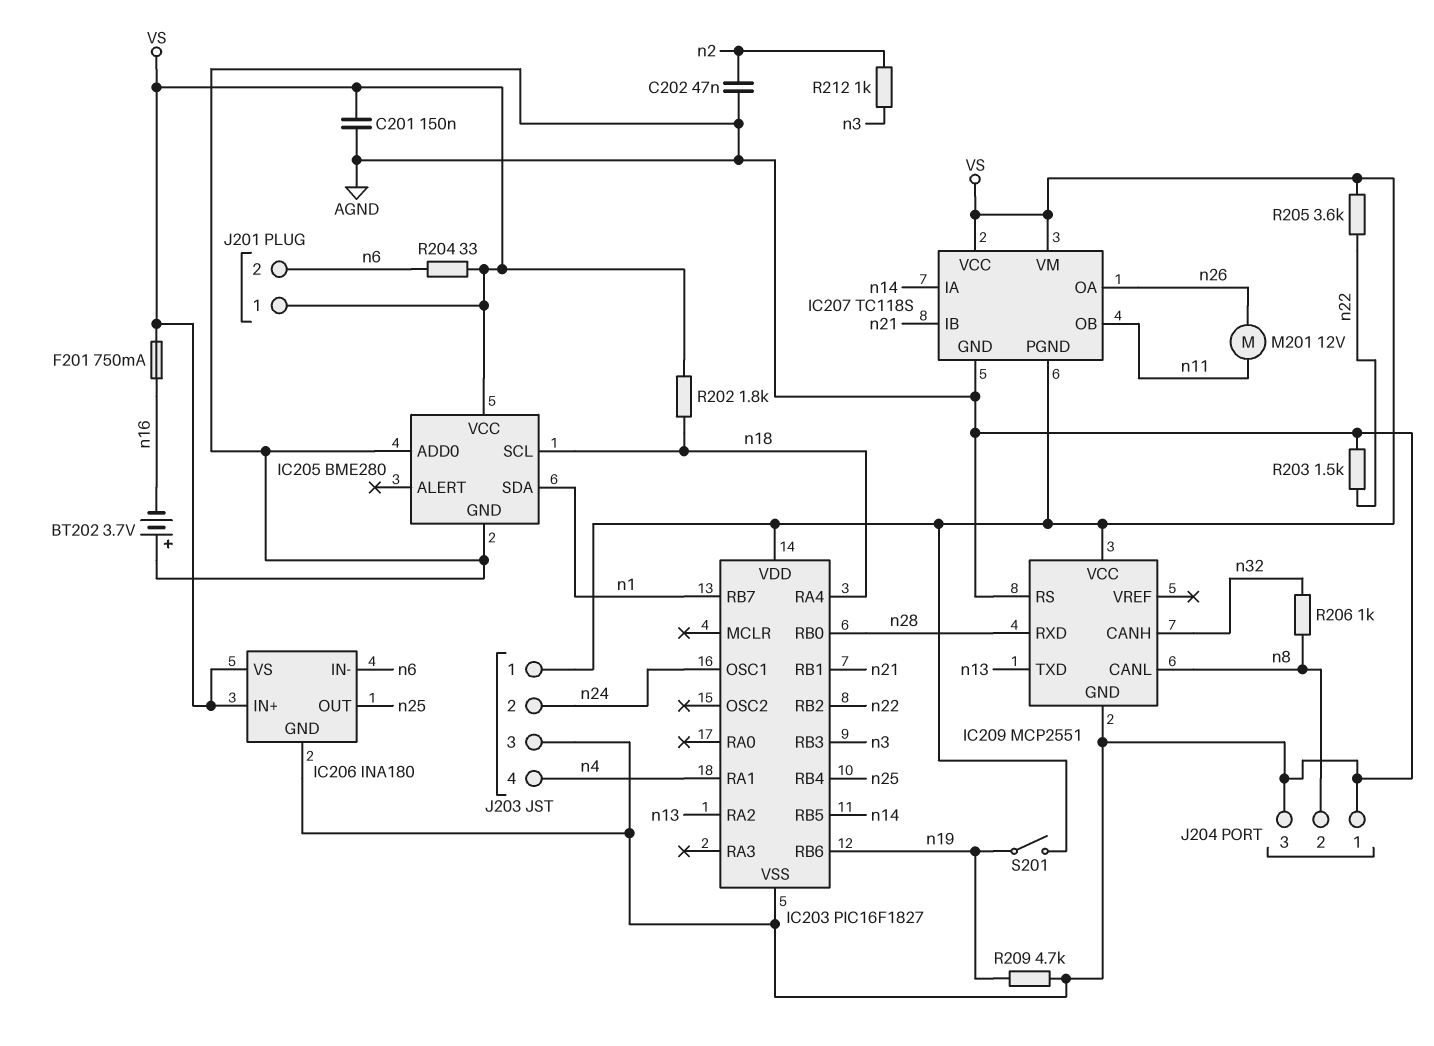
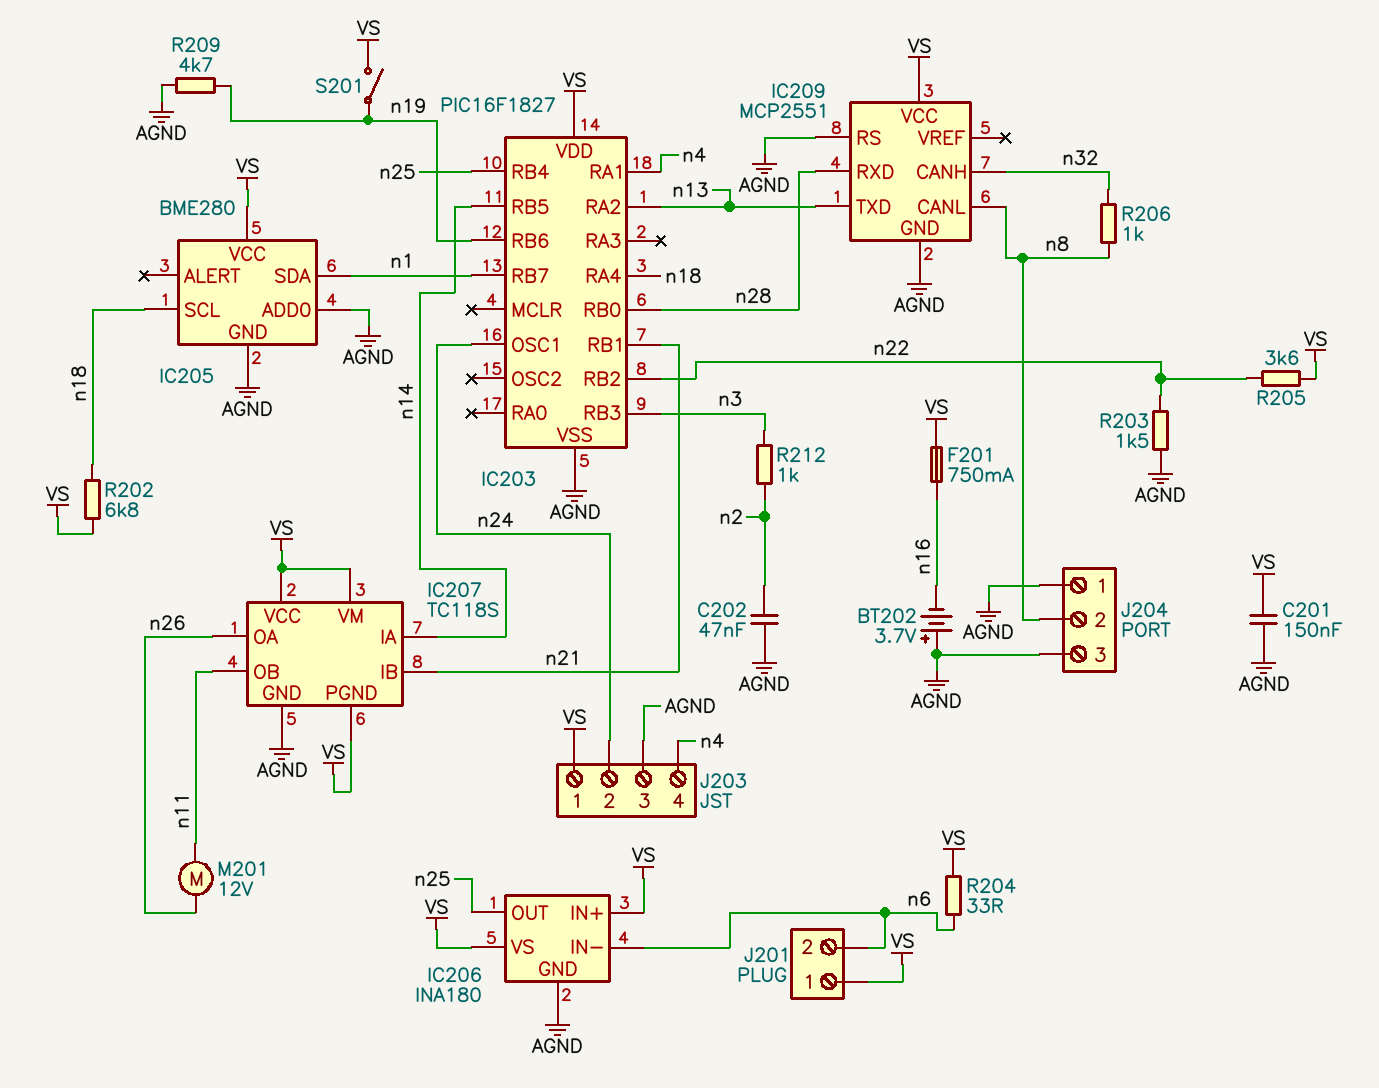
R202: 1.8k (VS, n18) -> 6.8k (VS, n18)

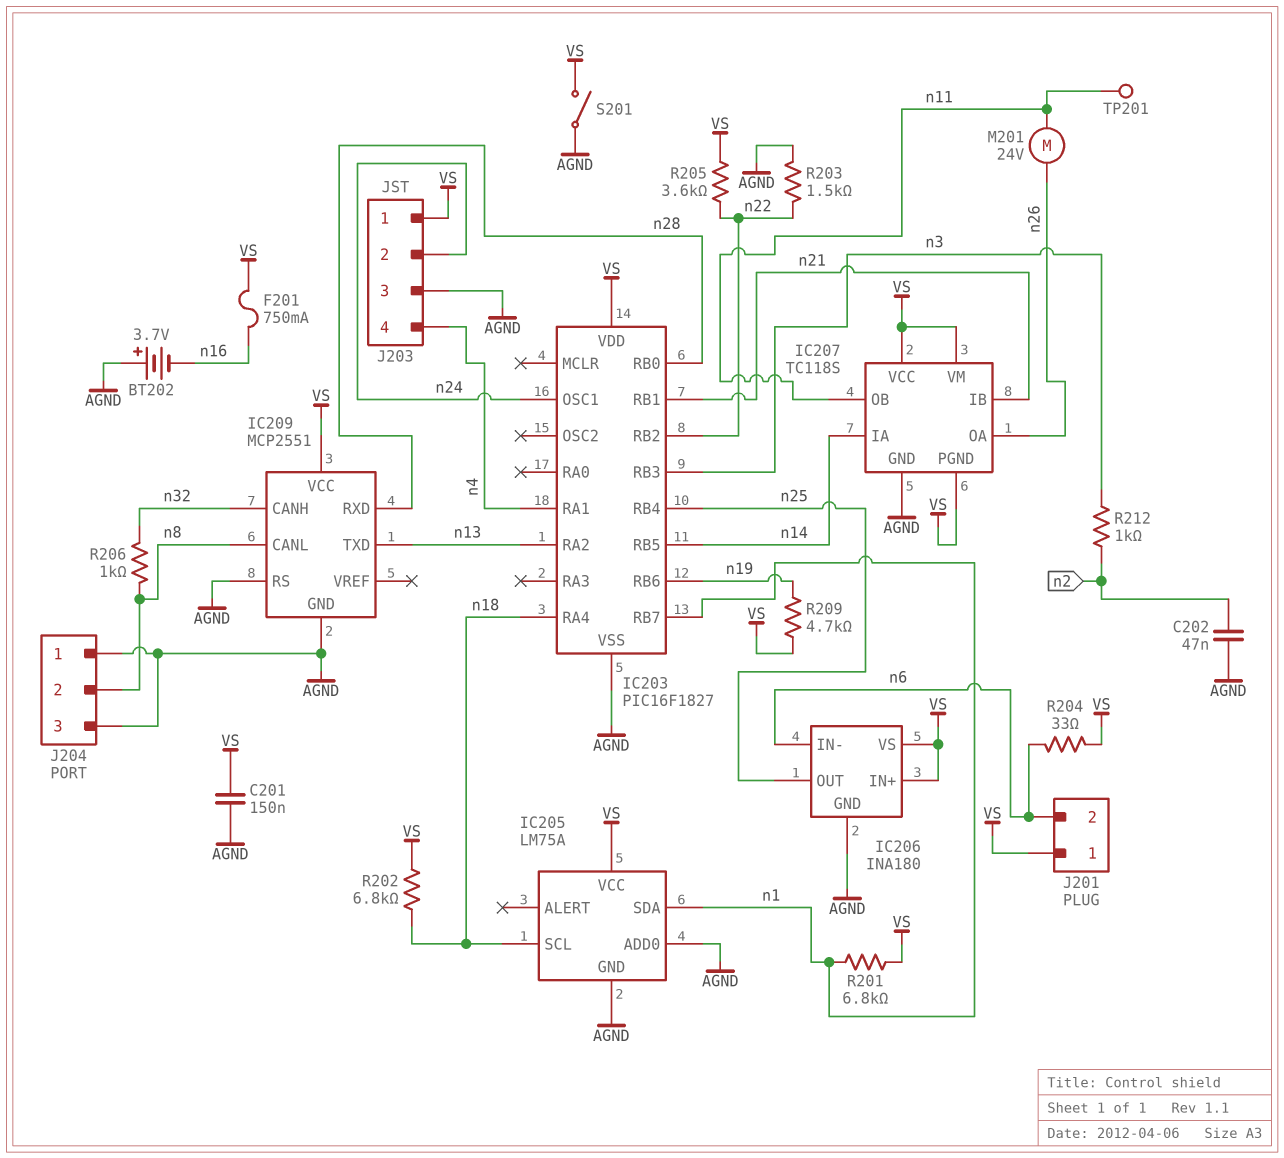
IC205: BME280 -> LM75A
M201: motor 12V (n11, n26) -> motor 24V (n11, n26)
R201: none -> 6.8k (VS, n1)
R209: 4.7k (AGND, n19) -> 4.7k (VS, n19)
S201: switch (VS, n19) -> switch (AGND, VS)
TP201: none -> test point (n11)

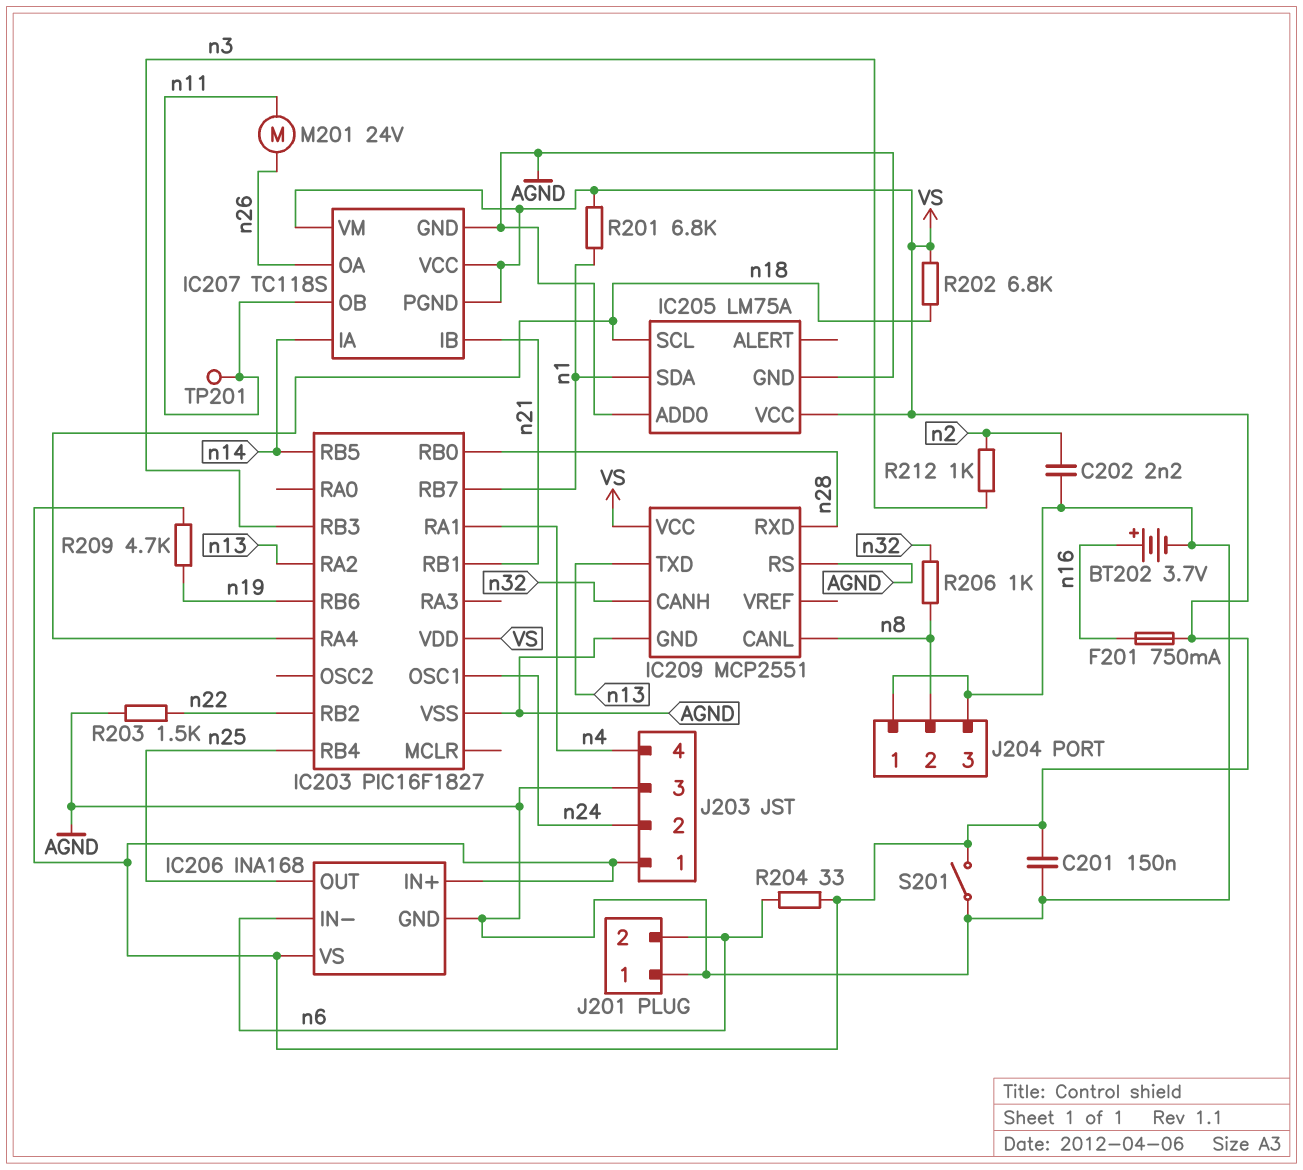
BT202: 3.7V (plus AGND, minus n16) -> 3.7V (plus n16, minus AGND)
C202: 47nF (AGND, n2) -> 2.2nF (AGND, n2)
IC206: INA180 -> INA168
J201 pin 1: VS -> AGND
R205: 3.6k (VS, n22) -> none

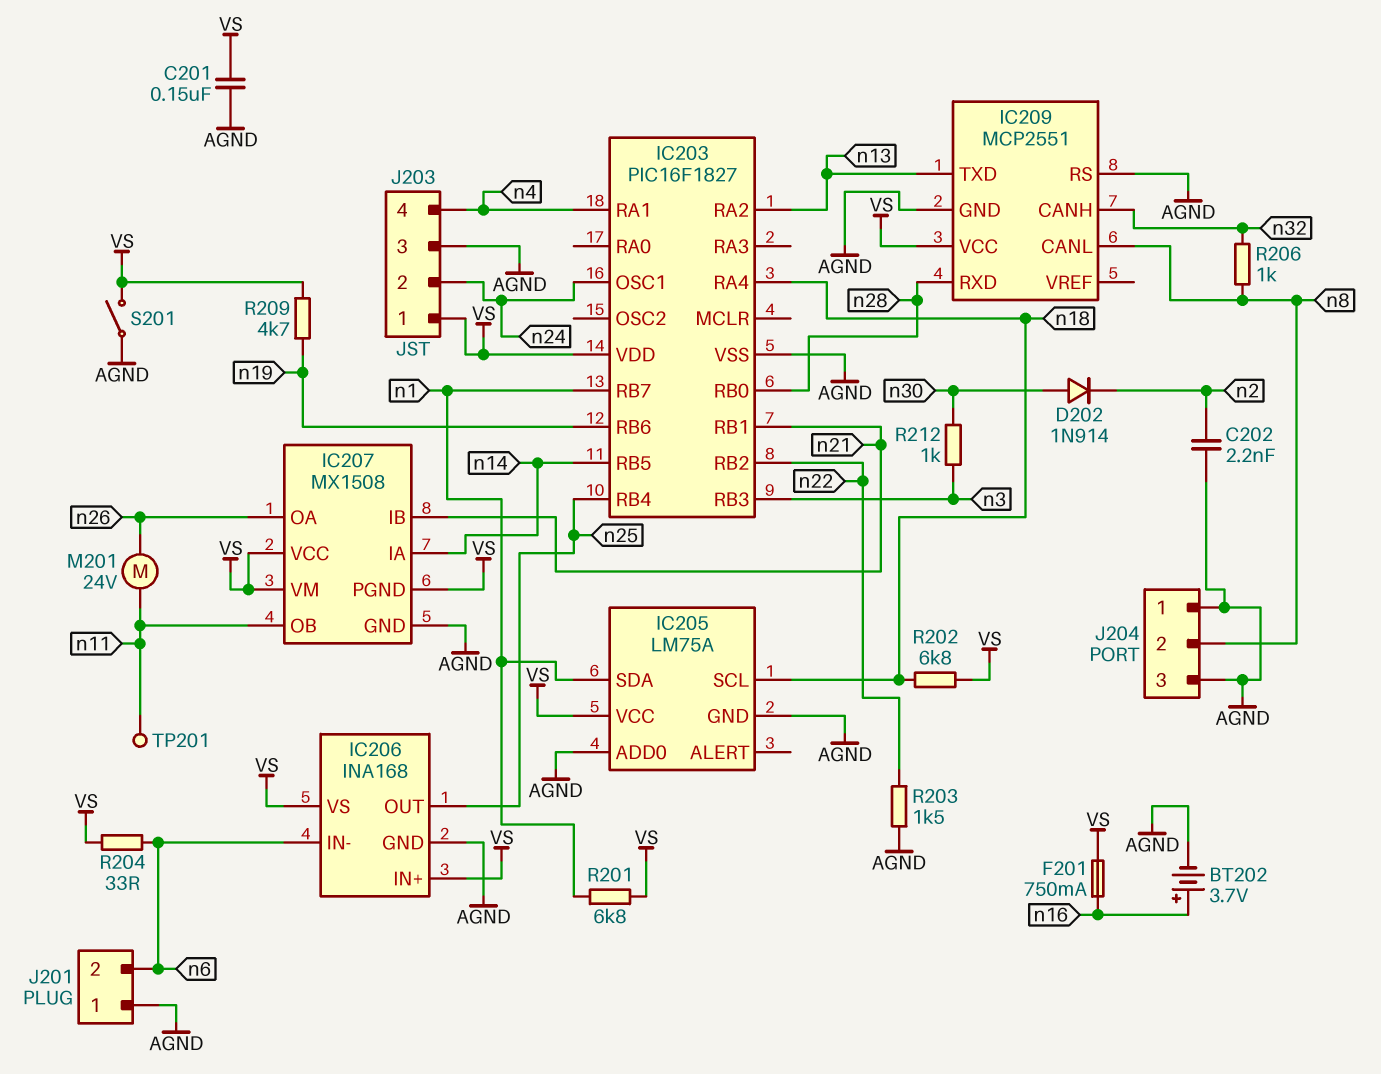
D202: none -> diode 1N914 (A n30, K n2)
IC207: TC118S -> MX1508
R212: 1k (n2, n3) -> 1k (n3, n30)

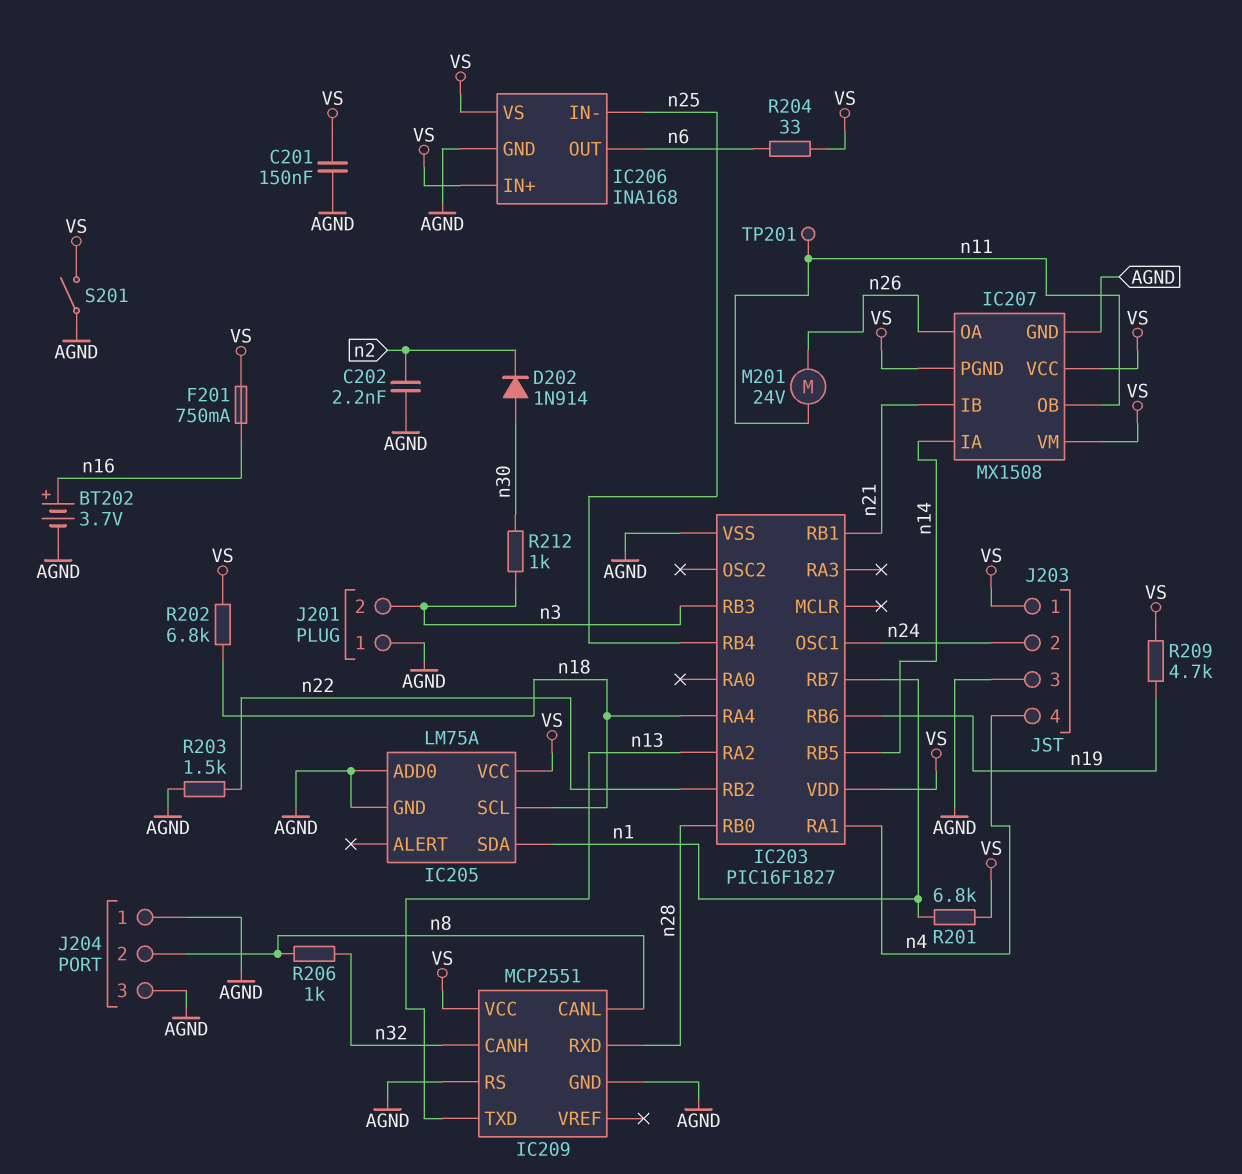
IC206 pin IN-: n6 -> n25
IC206 pin OUT: n25 -> n6
J201 pin 2: n6 -> n3

